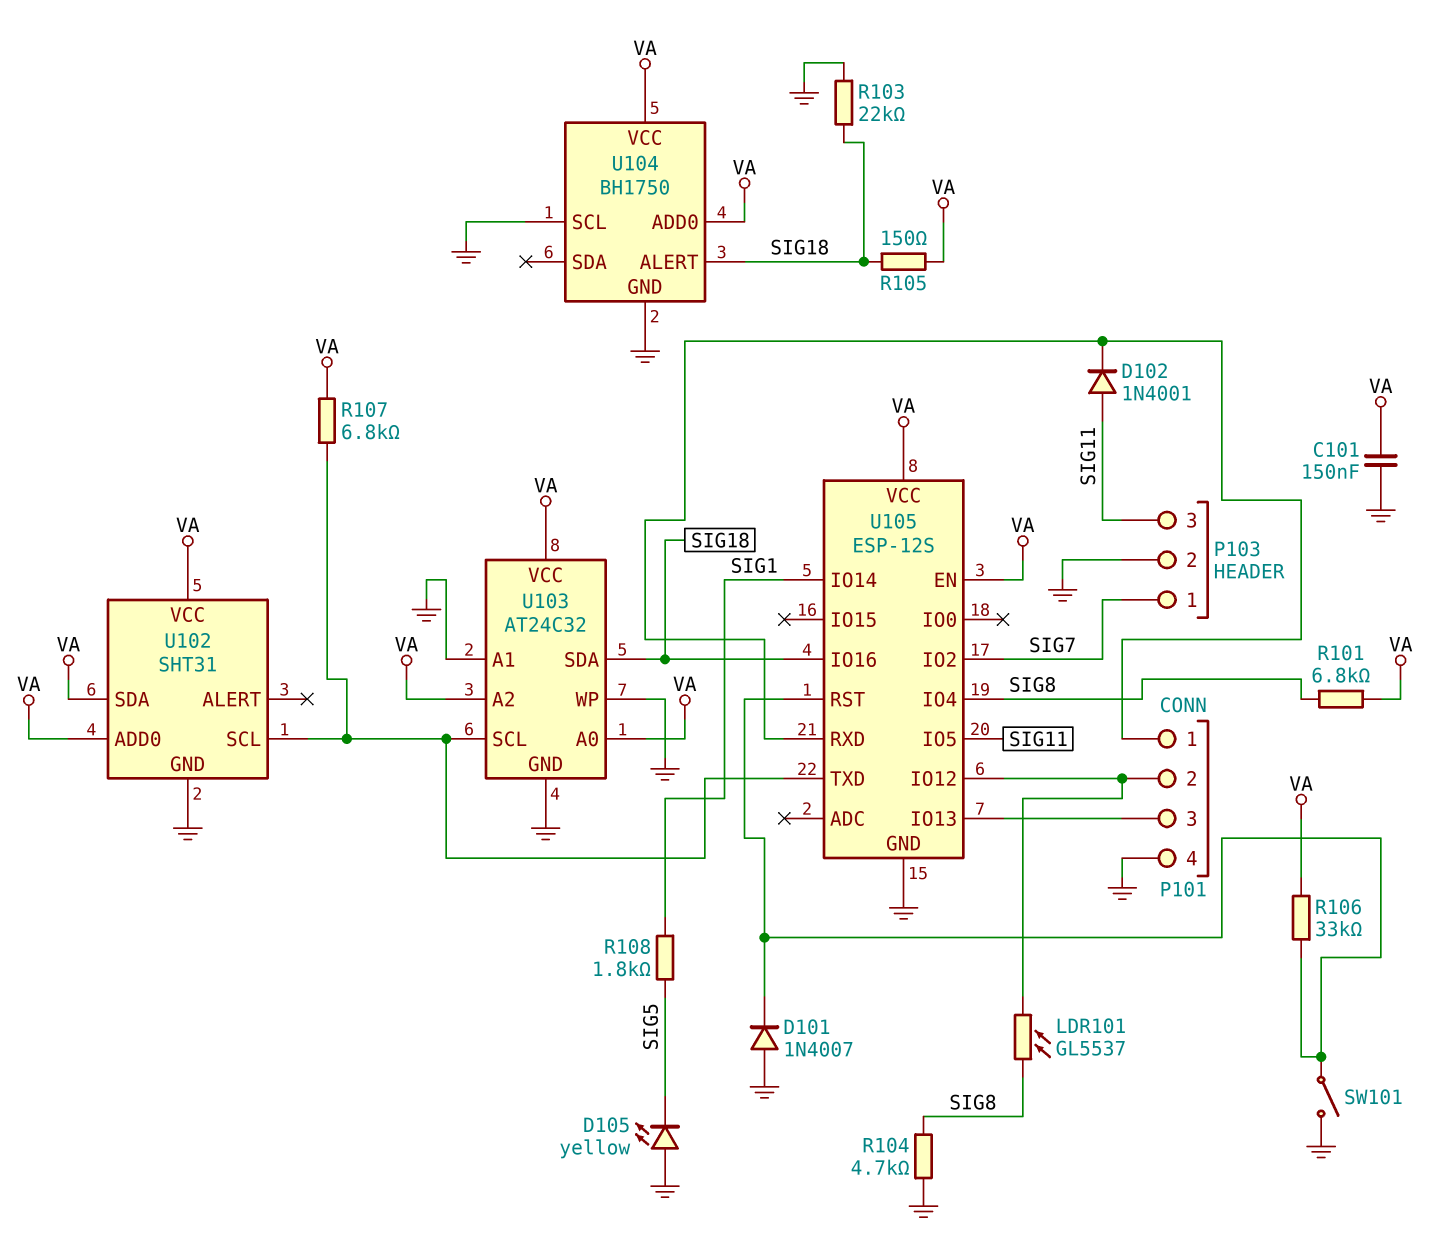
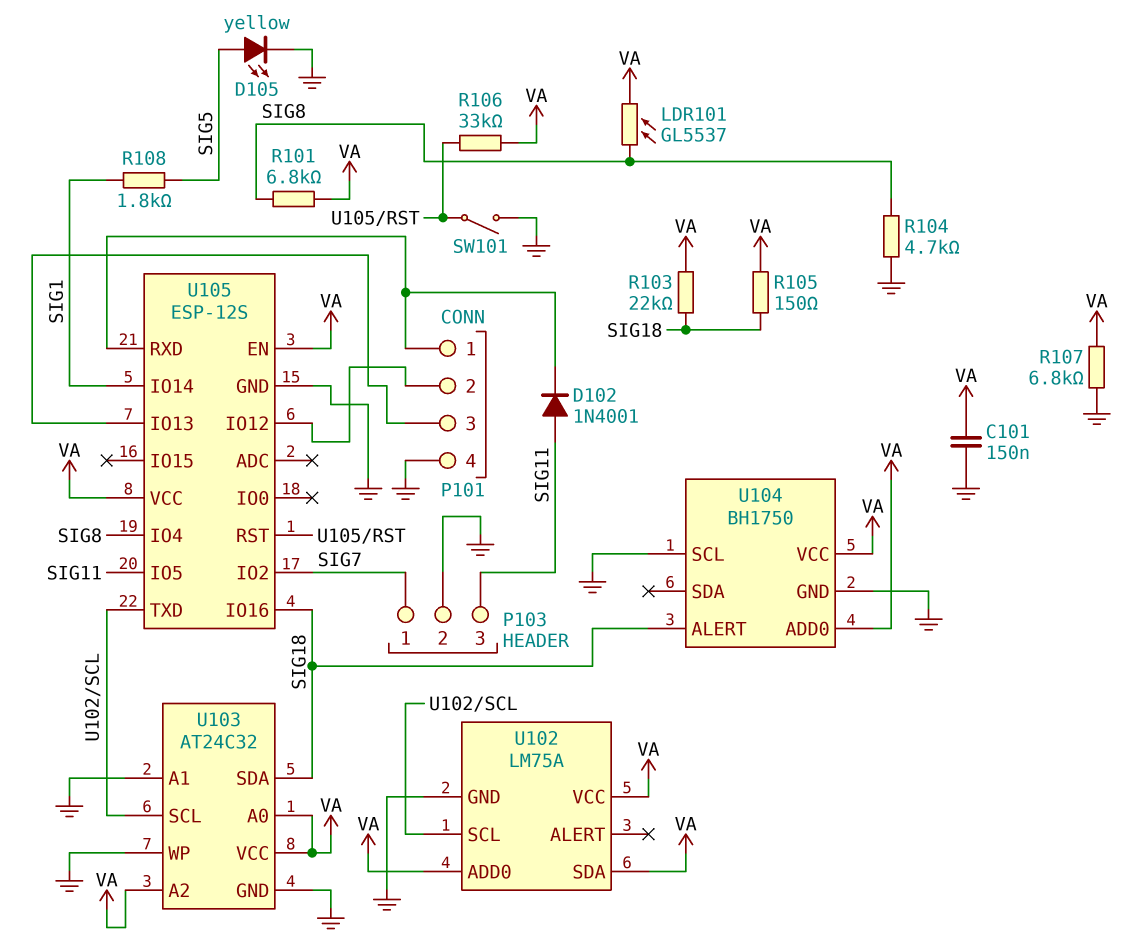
D101: diode 1N4007 (A GND, K U105/RST) -> none
D105: LED yellow (A GND, K SIG5) -> LED yellow (A SIG5, K GND)
LDR101: GL5537 (P101/2, SIG8) -> GL5537 (SIG8, VA)
R103: 22k (GND, SIG18) -> 22k (SIG18, VA)
R107: 6.8k (U102/SCL, VA) -> 6.8k (GND, VA)
U102: SHT31 -> LM75A

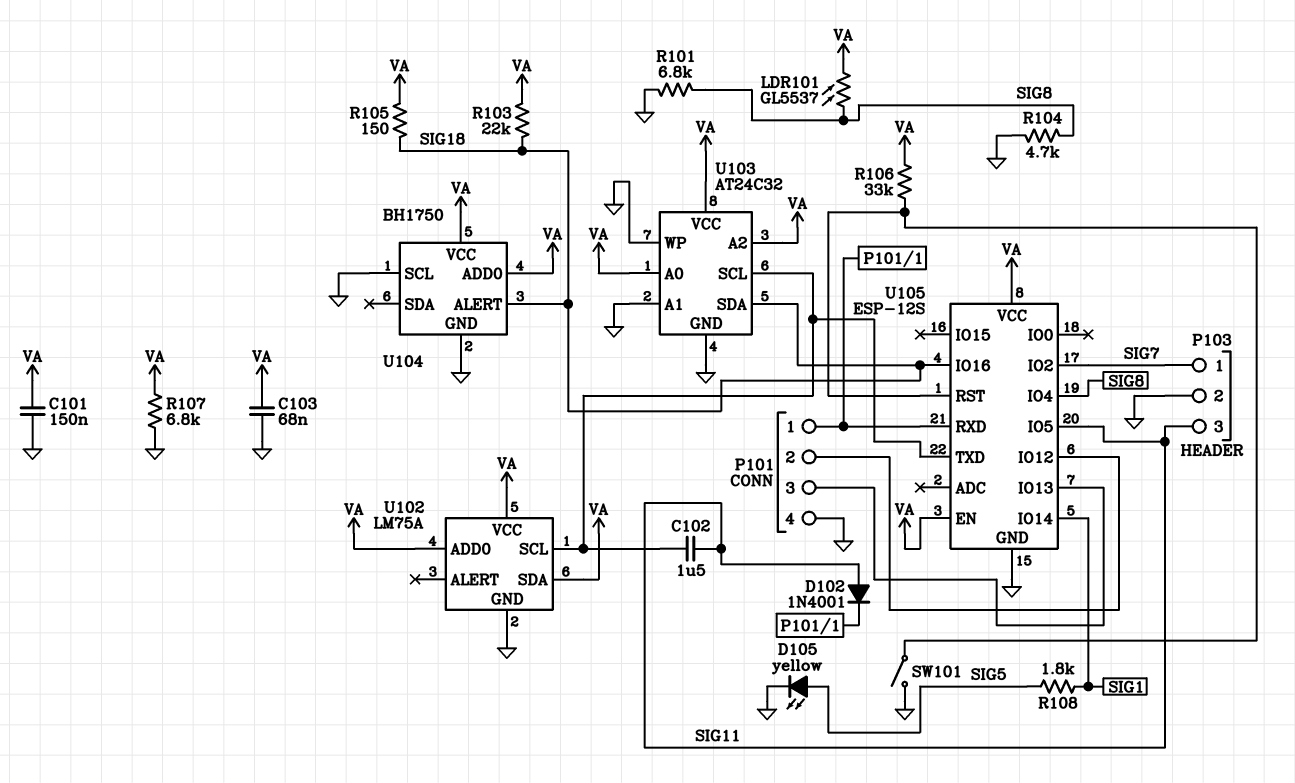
C102: none -> 1.5uF (SIG11, U102/SCL)
C103: none -> 68nF (GND, VA)
R101: 6.8k (SIG8, VA) -> 6.8k (GND, SIG8)

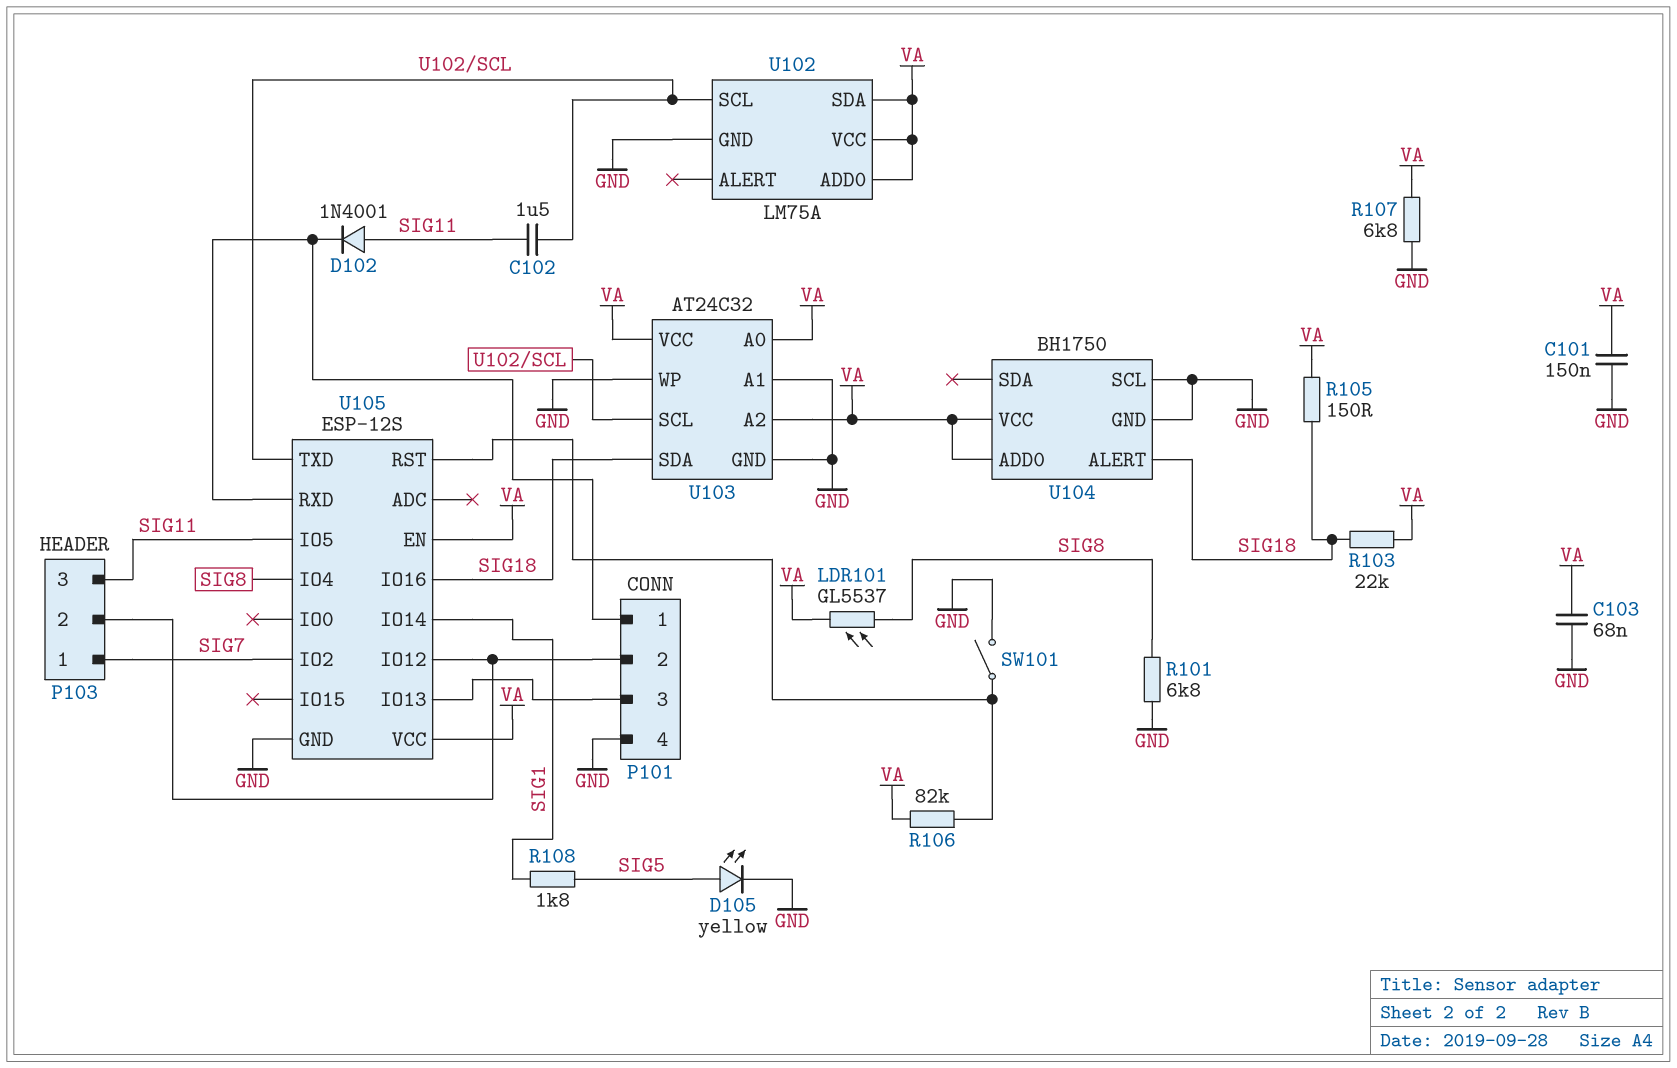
P103 pin 2: GND -> P101/2
R104: 4.7k (GND, SIG8) -> none
R106: 33k (U105/RST, VA) -> 82k (U105/RST, VA)

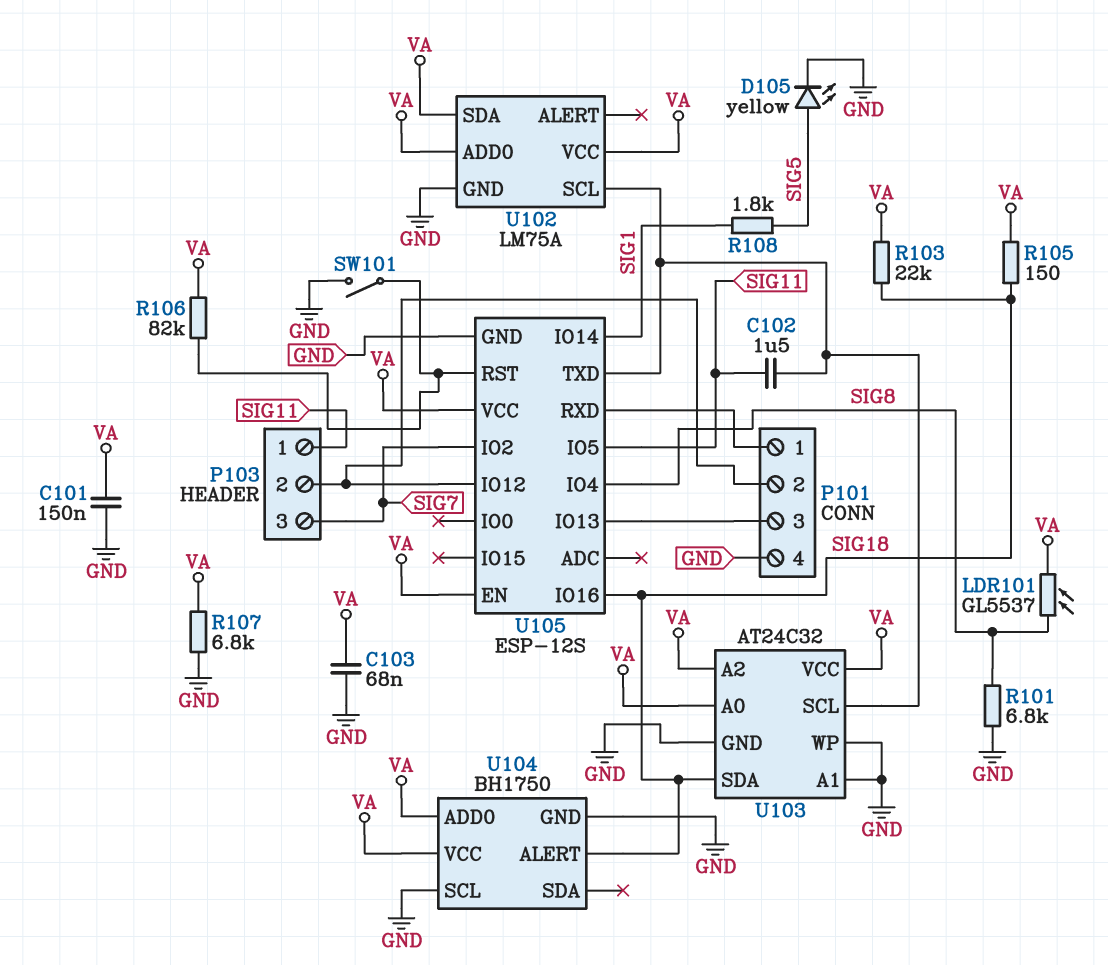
D102: diode 1N4001 (A SIG11, K P101/1) -> none
P103 pin 1: SIG7 -> SIG11
P103 pin 3: SIG11 -> SIG7

